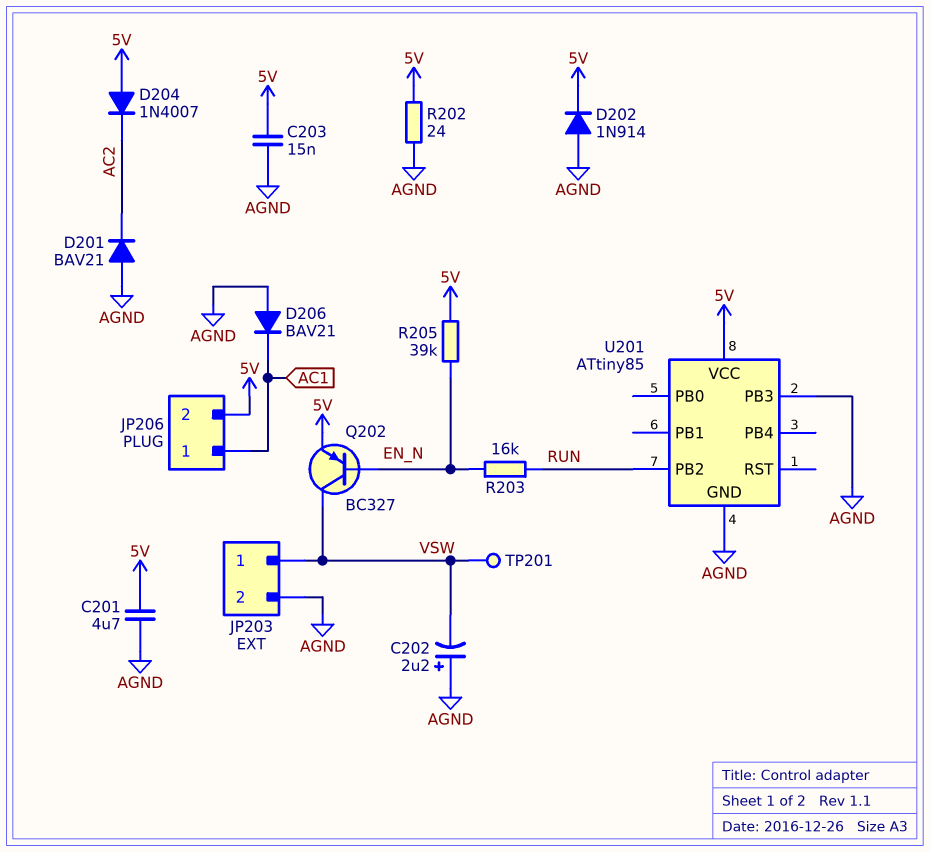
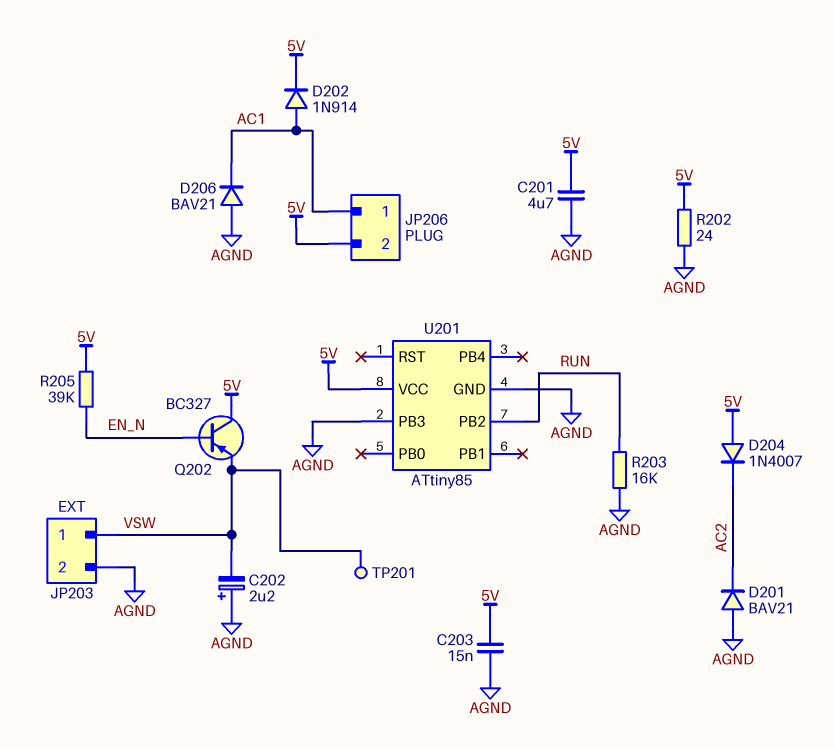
D202: diode 1N914 (A AGND, K 5V) -> diode 1N914 (A AC1, K 5V)
Q202: PNP BC327 (B EN_N, C VSW, E 5V) -> PNP BC327 (B EN_N, C 5V, E VSW)
R203: 16k (EN_N, RUN) -> 16k (AGND, RUN)

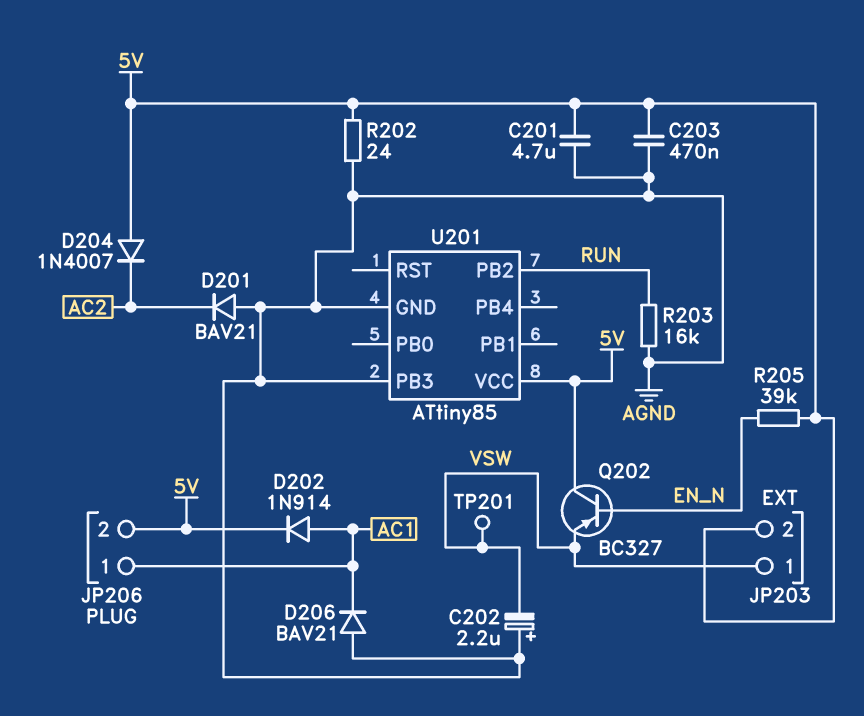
C203: 15nF (5V, AGND) -> 470nF (5V, AGND)
JP203 pin 2: AGND -> 5V

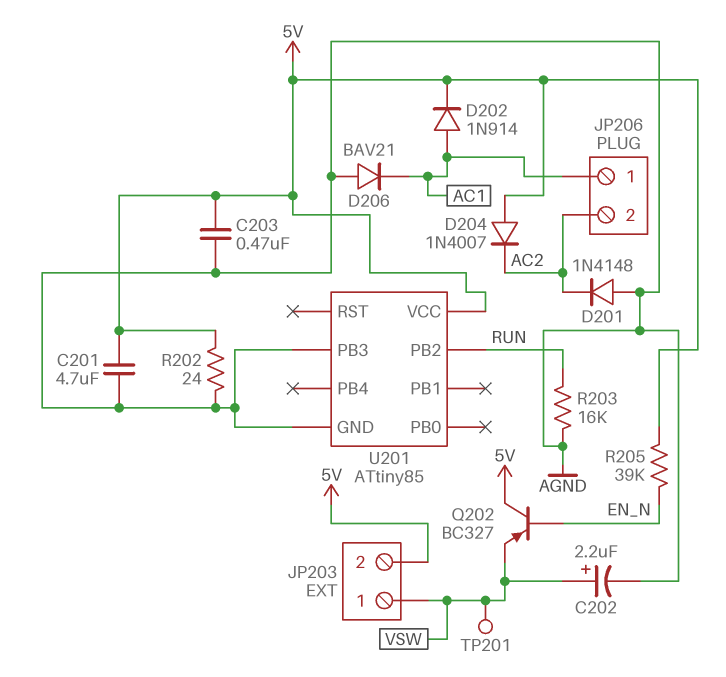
C202: 2.2uF (plus AGND, minus VSW) -> 2.2uF (plus VSW, minus AGND)
D201: diode BAV21 (A AGND, K AC2) -> diode 1N4148 (A AGND, K AC2)
JP206 pin 2: 5V -> AC2

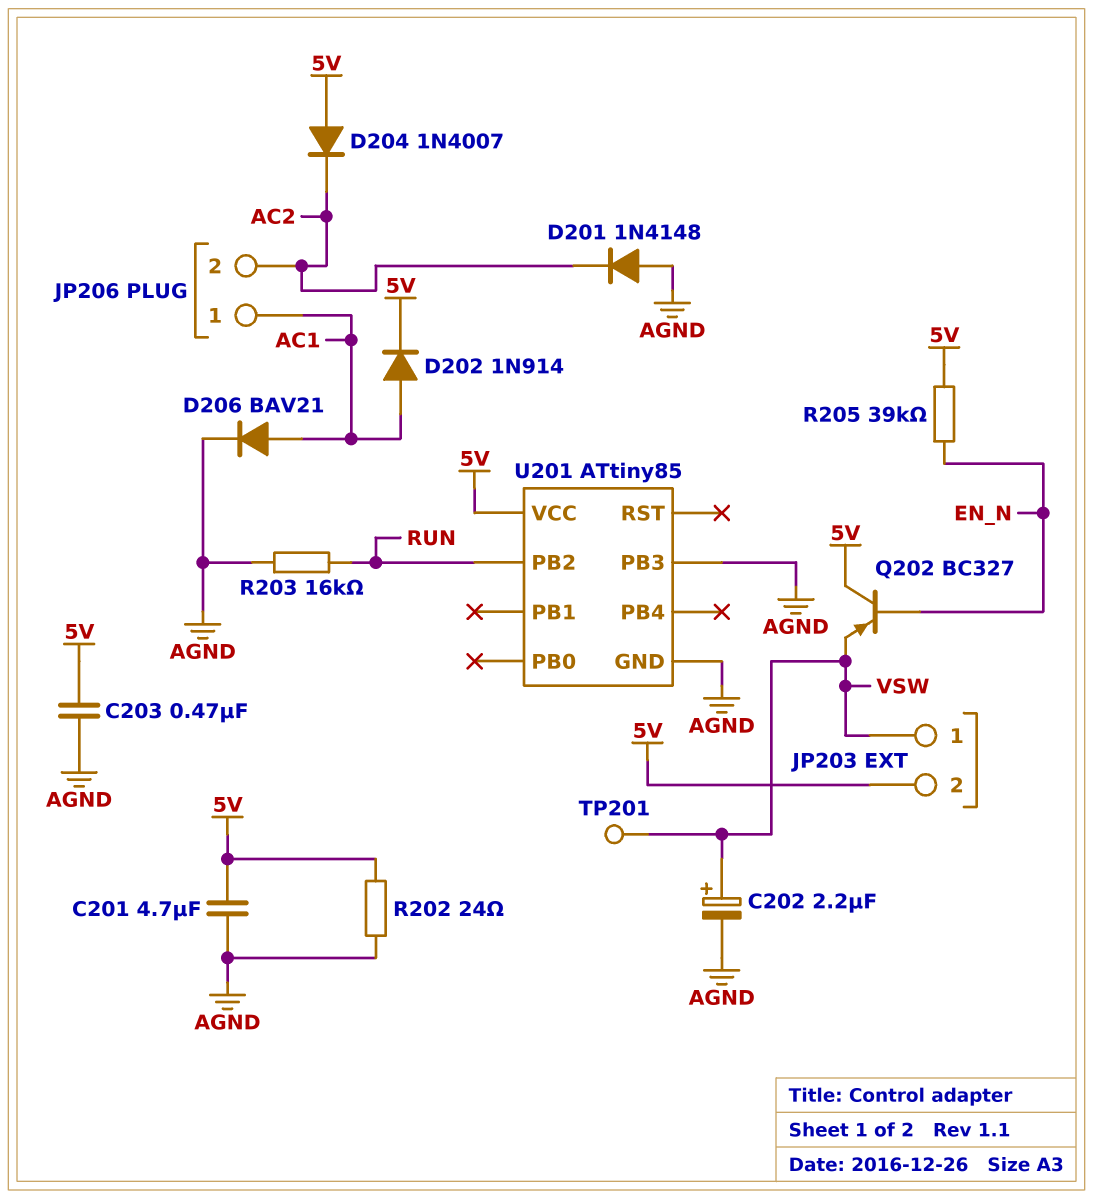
D206: diode BAV21 (A AGND, K AC1) -> diode BAV21 (A AC1, K AGND)

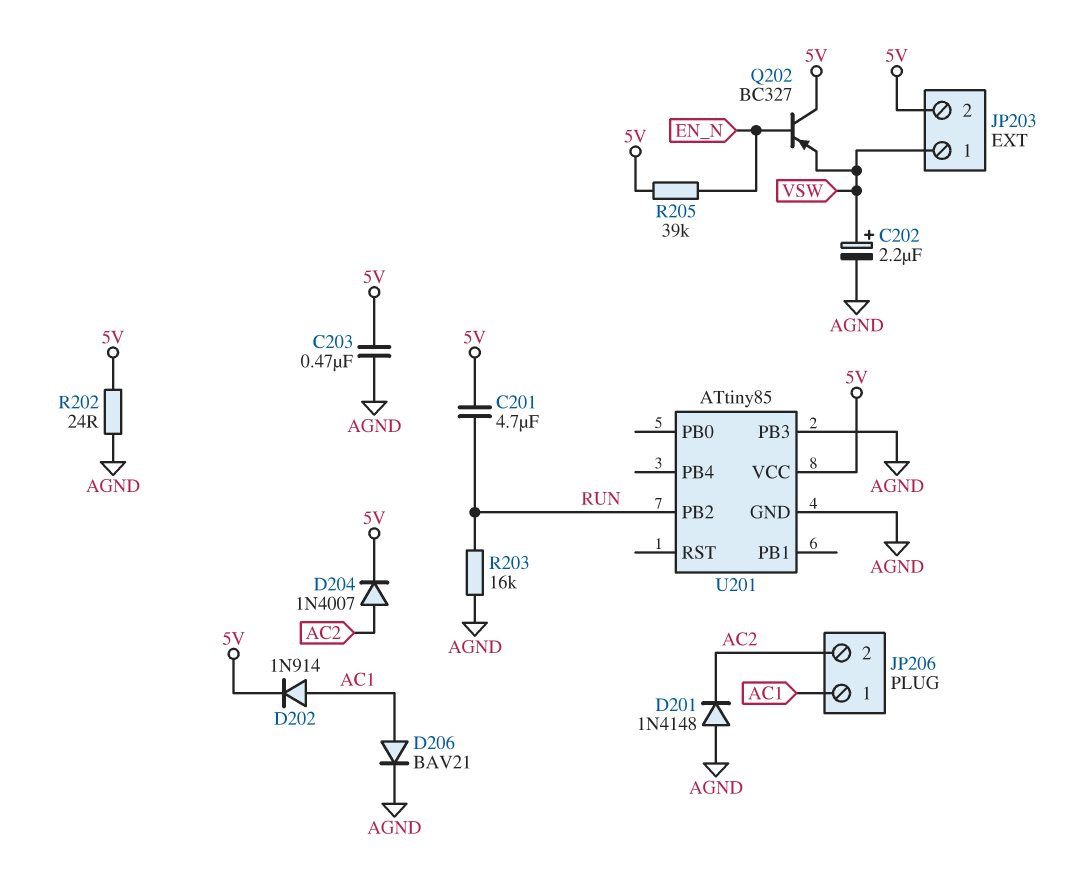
C201: 4.7uF (5V, AGND) -> 4.7uF (5V, RUN)
D204: diode 1N4007 (A 5V, K AC2) -> diode 1N4007 (A AC2, K 5V)
TP201: test point (VSW) -> none

